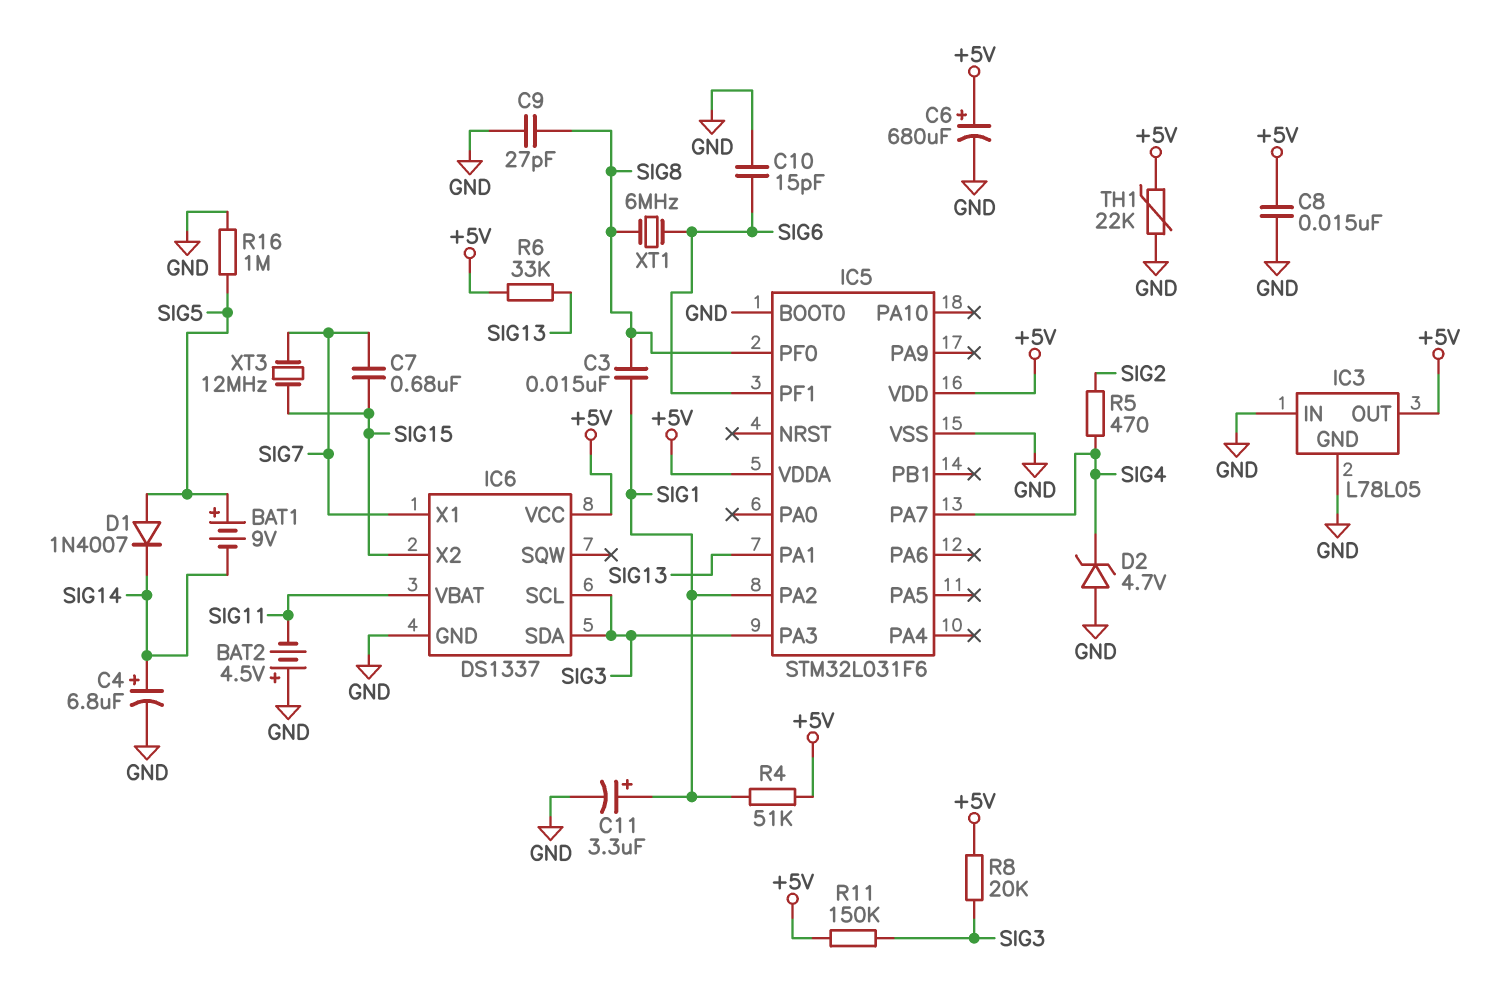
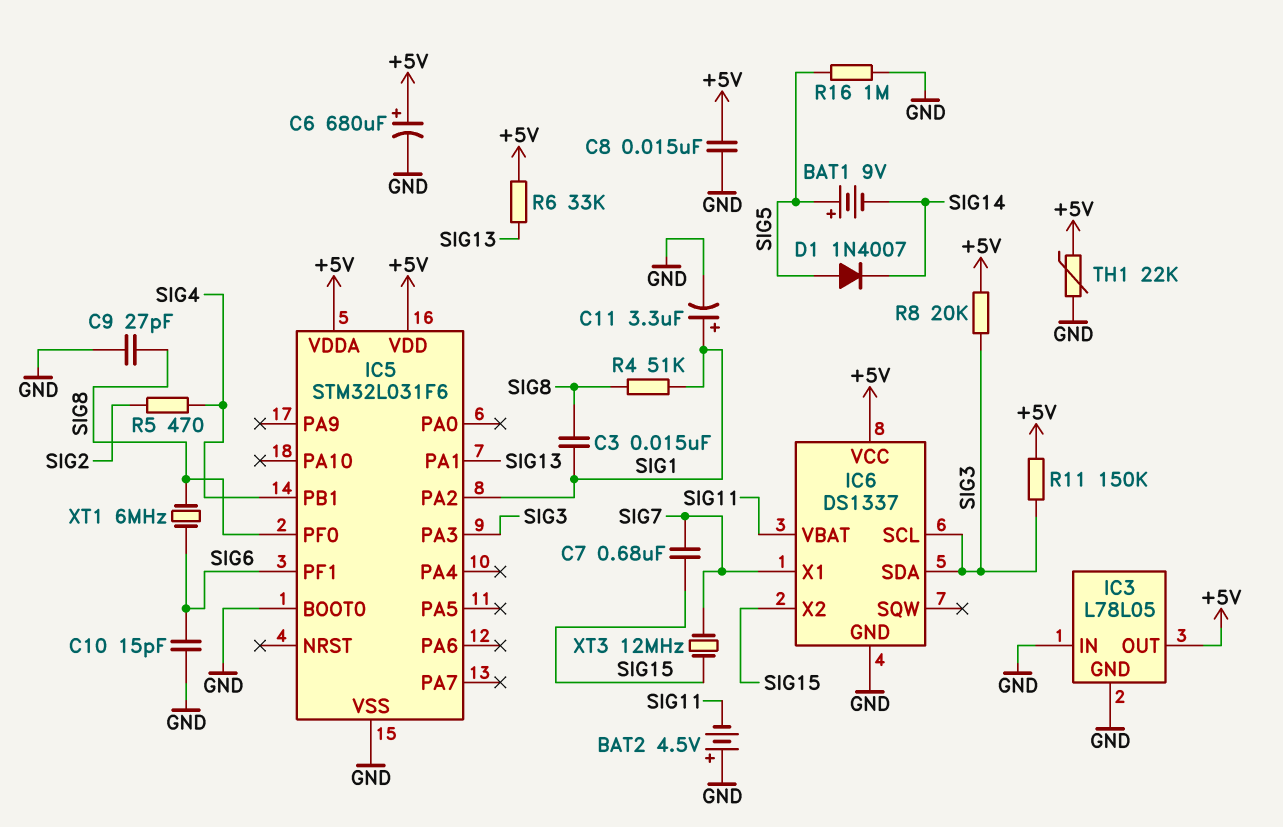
C4: 6.8uF (plus SIG14, minus GND) -> none
D2: zener 4.7V (A GND, K SIG4) -> none
IC5 pin PA7: SIG4 -> none
IC5 pin PB1: none -> SIG4
R4: 51k (+5V, SIG1) -> 51k (SIG1, SIG8)

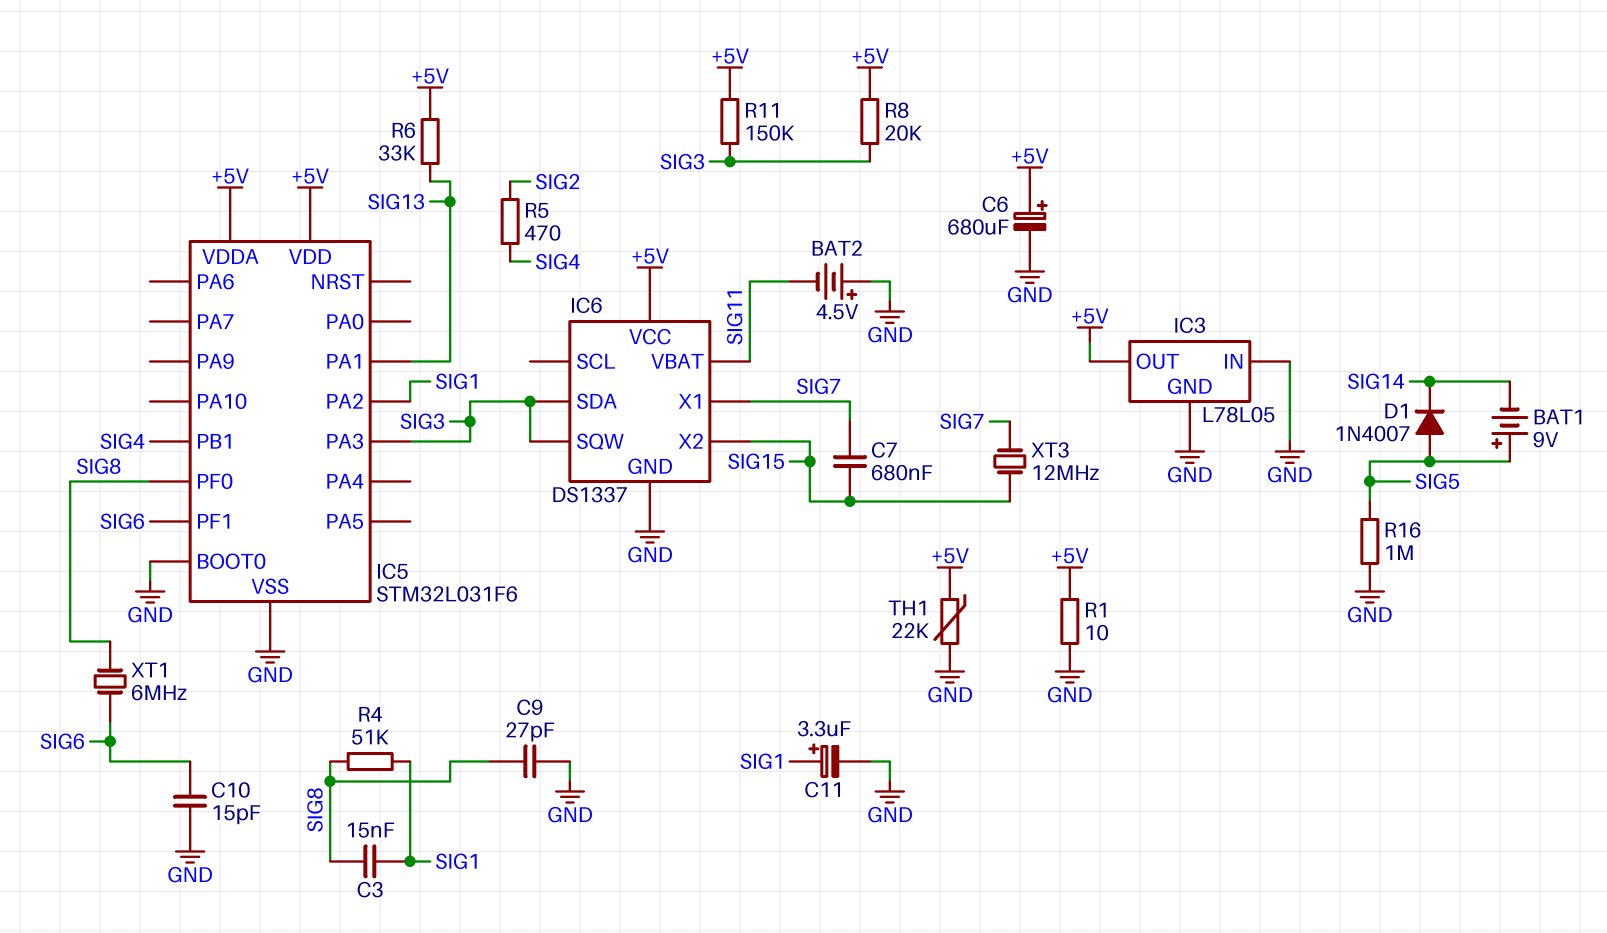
C8: 15nF (+5V, GND) -> none
IC6 pin SCL: SIG3 -> none
IC6 pin SQW: none -> SIG3
R1: none -> 10 (+5V, GND)

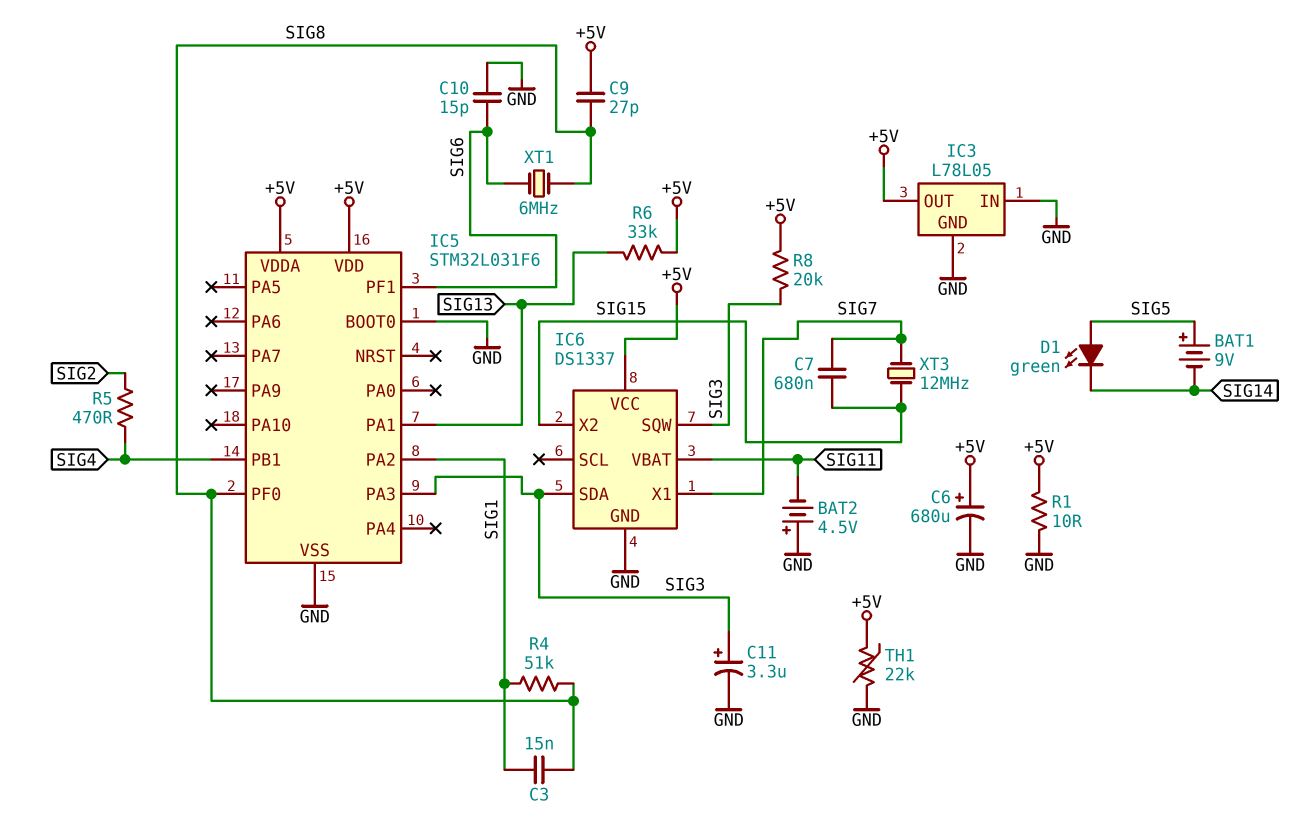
C9: 27pF (GND, SIG8) -> 27pF (+5V, SIG8)
C11: 3.3uF (plus SIG1, minus GND) -> 3.3uF (plus SIG3, minus GND)
D1: diode 1N4007 (A SIG5, K SIG14) -> LED green (A SIG5, K SIG14)
R11: 150k (+5V, SIG3) -> none
R16: 1M (GND, SIG5) -> none

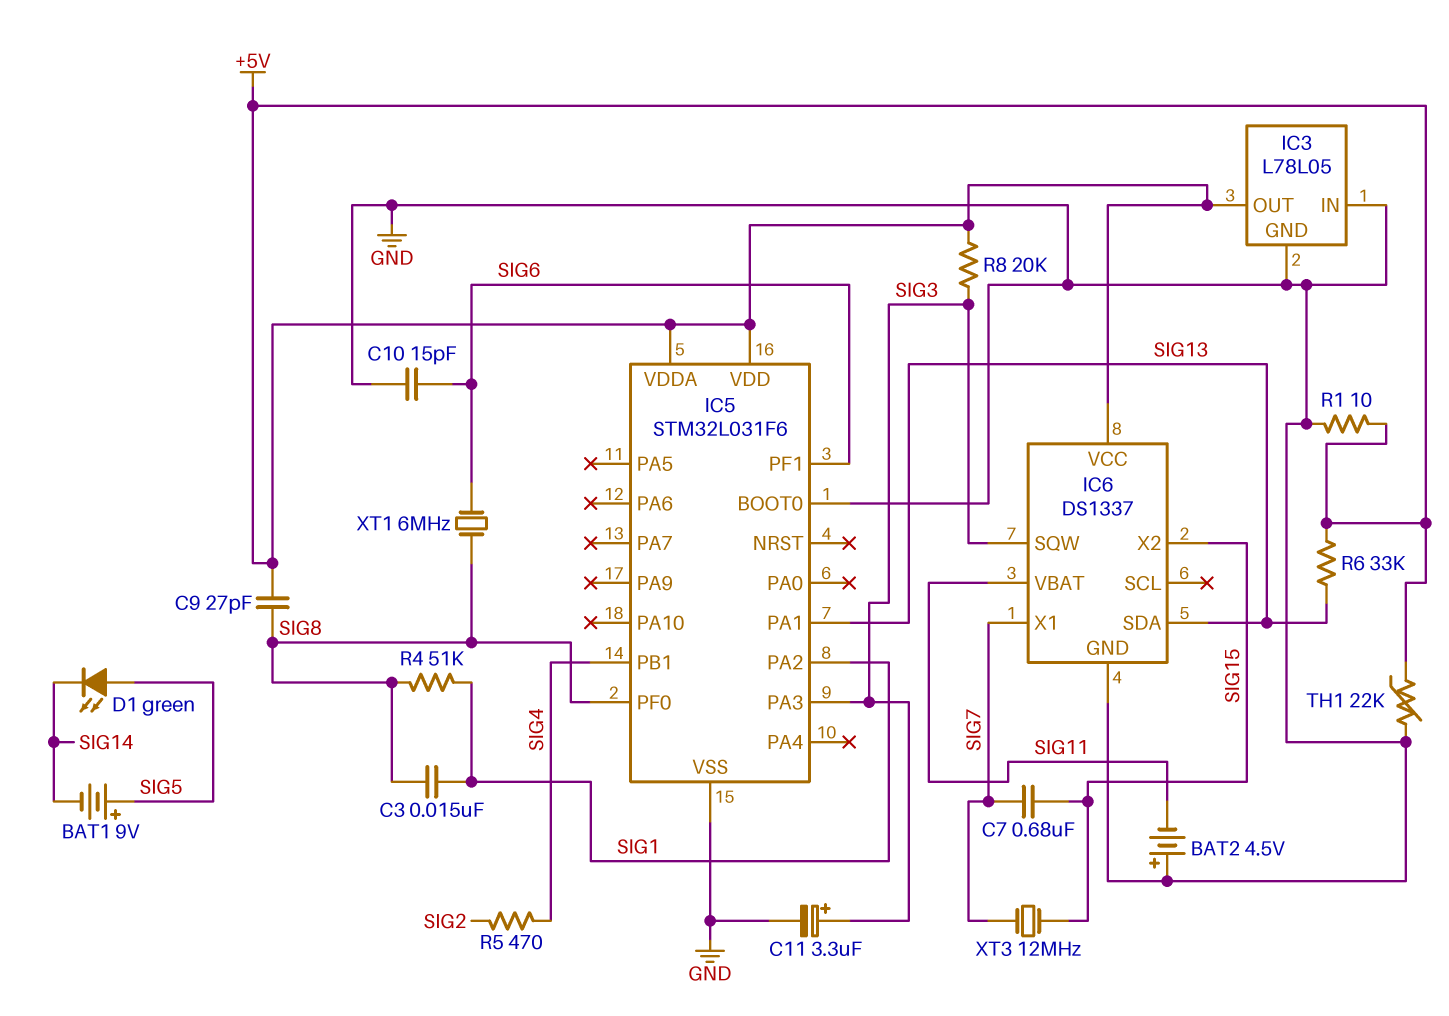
C6: 680uF (plus +5V, minus GND) -> none
IC6 pin SDA: SIG3 -> SIG13

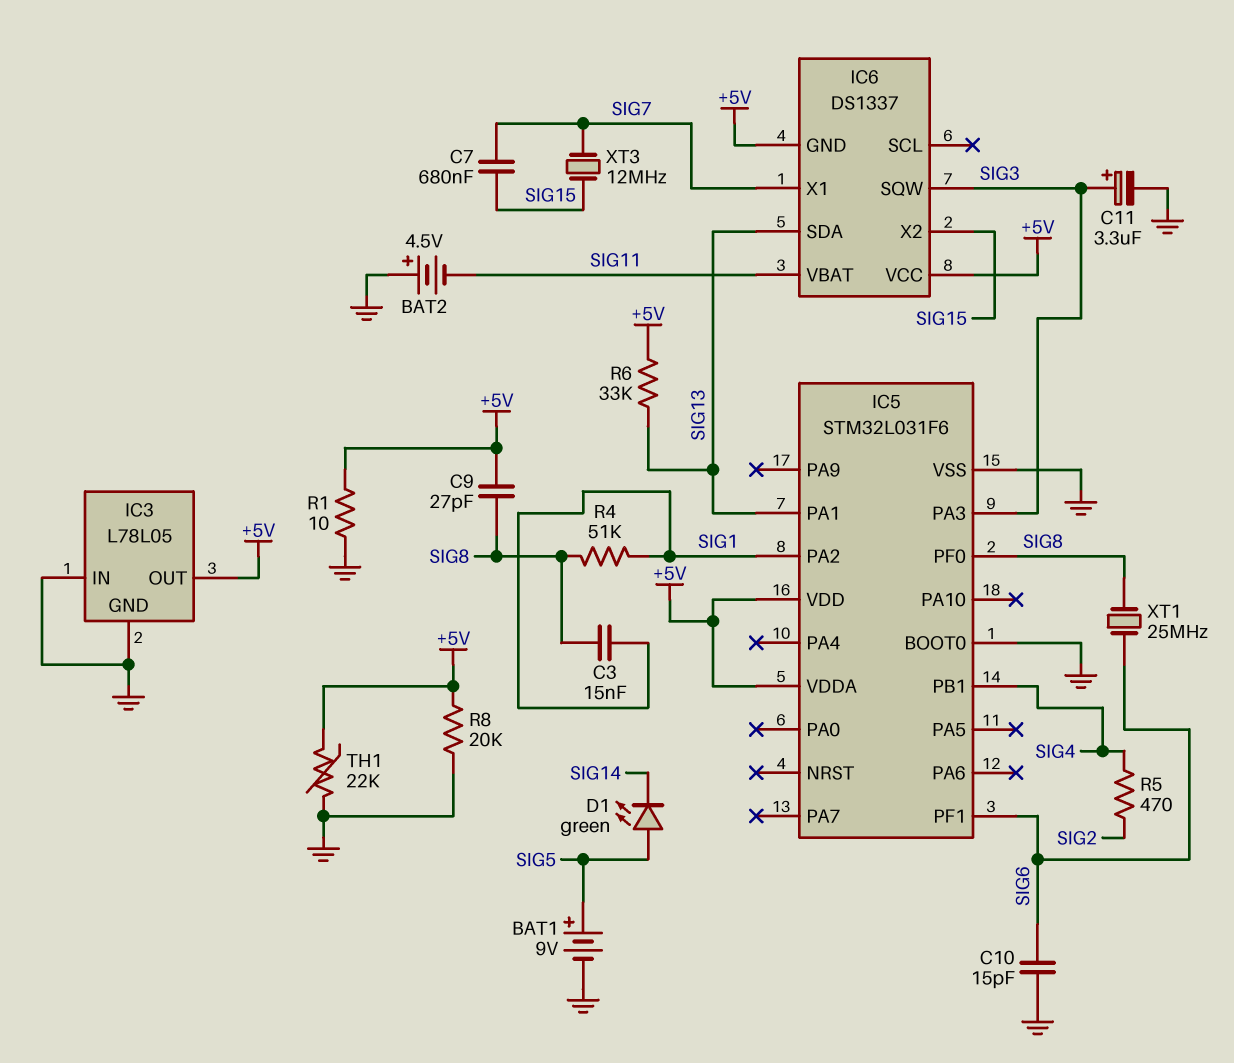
BAT1: 9V (plus SIG5, minus SIG14) -> 9V (plus SIG5, minus GND)
IC6 pin GND: GND -> +5V
R8: 20k (+5V, SIG3) -> 20k (+5V, GND)
XT1: 6MHz (SIG6, SIG8) -> 25MHz (SIG6, SIG8)

